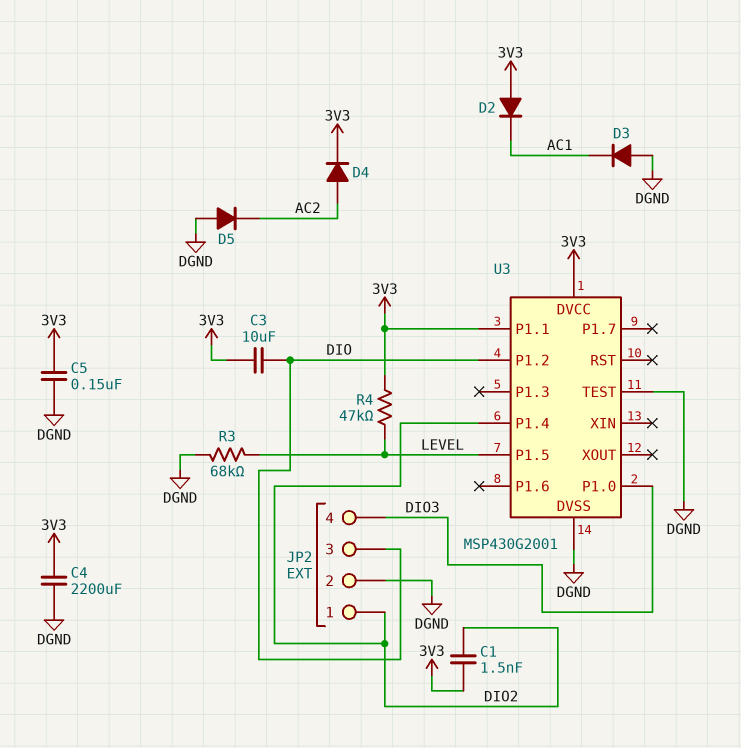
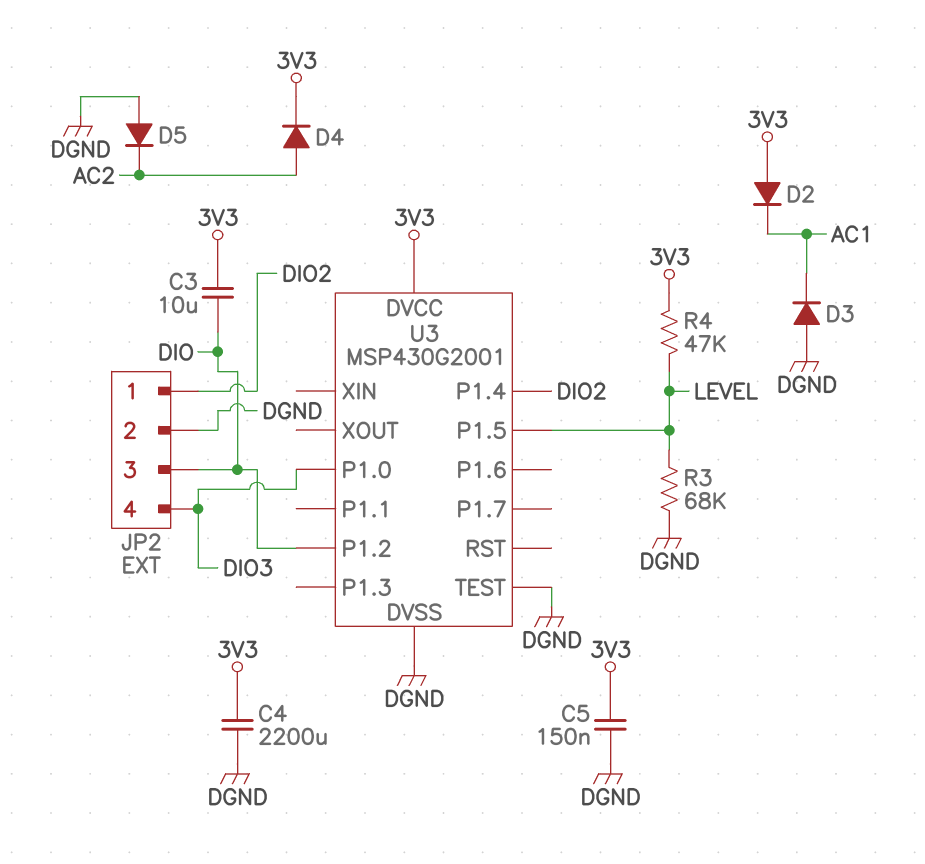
C1: 1.5nF (3V3, DIO2) -> none
U3 pin P1.1: 3V3 -> none

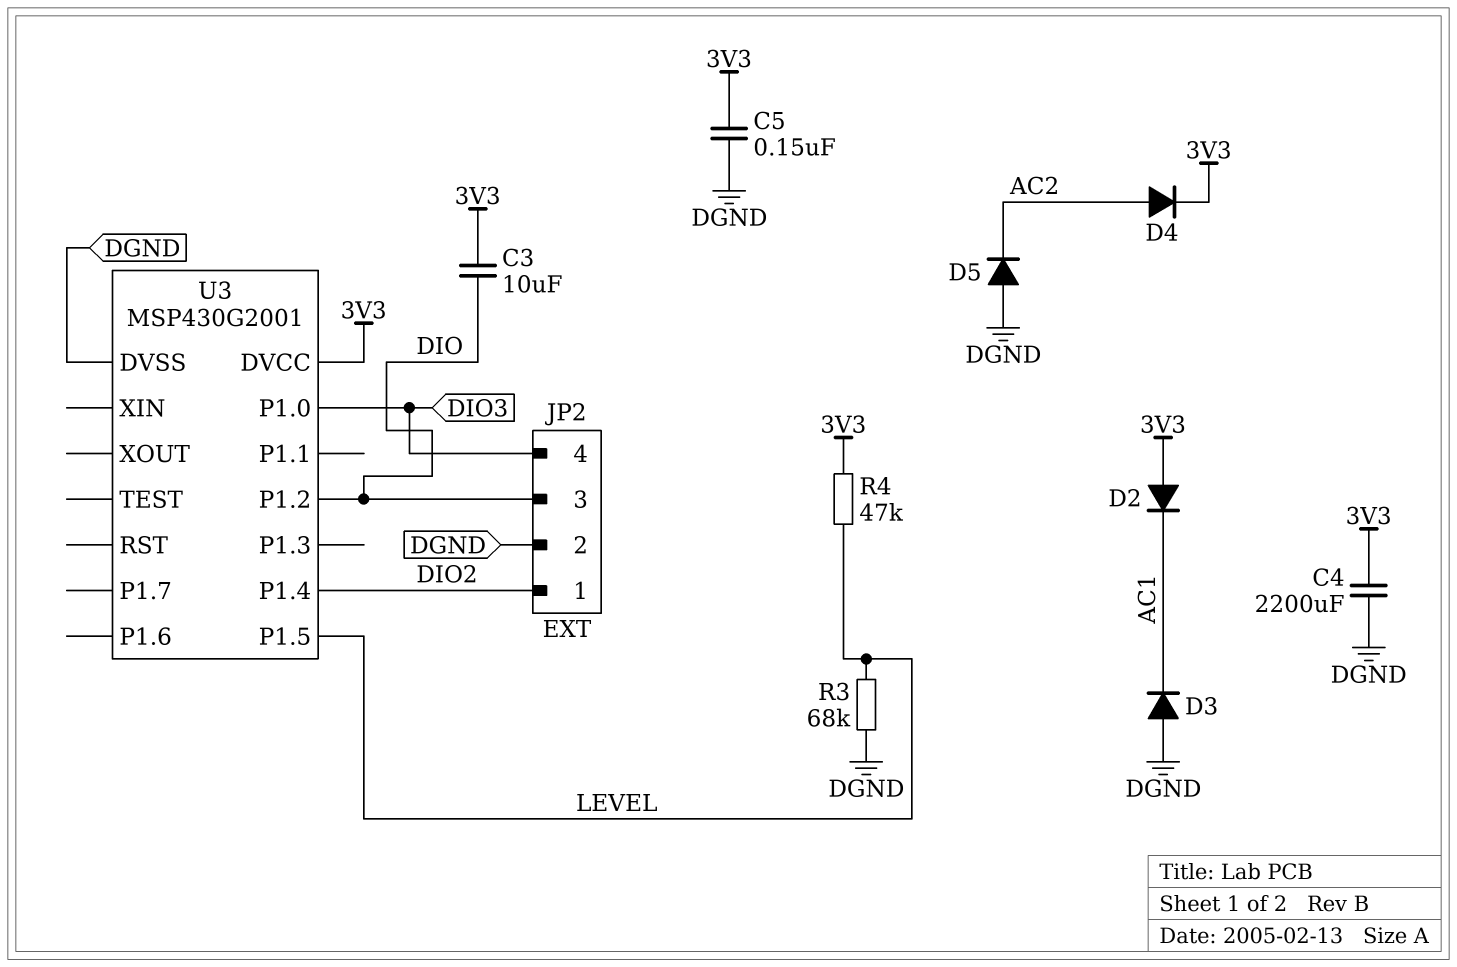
U3 pin TEST: DGND -> none

